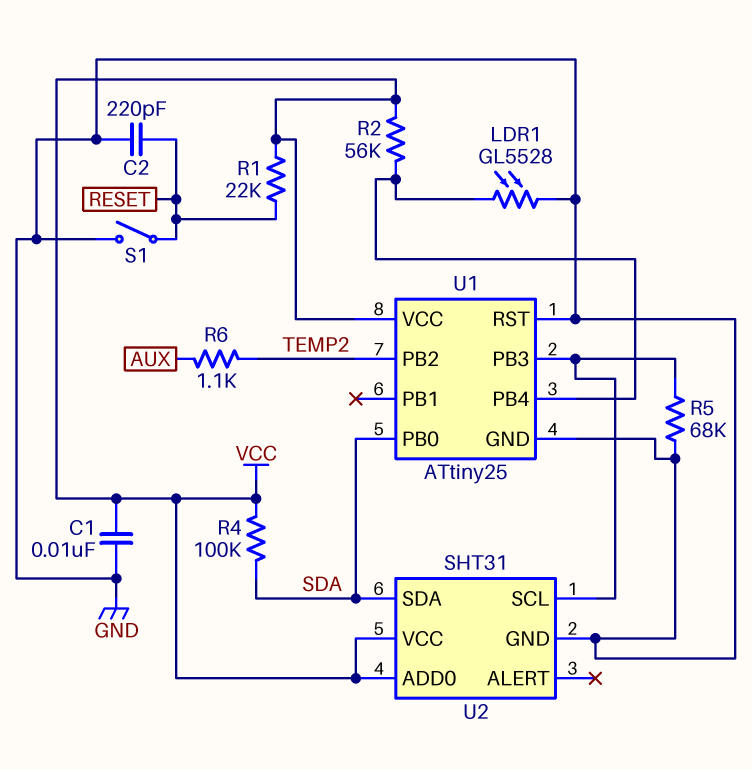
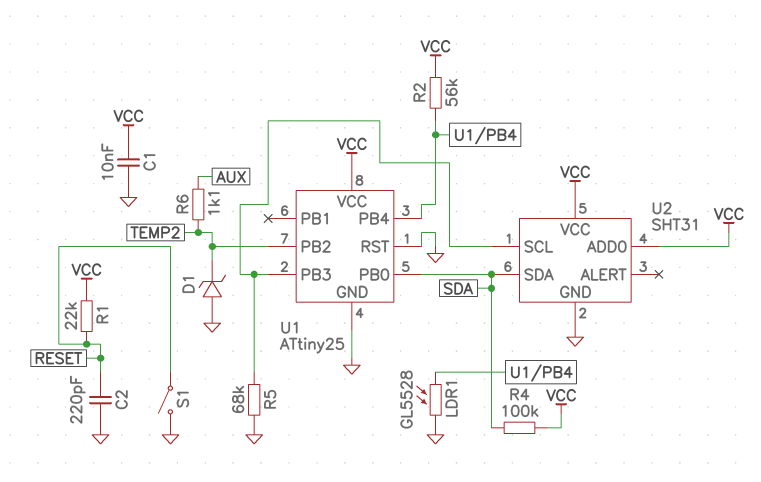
D1: none -> zener (A GND, K TEMP2)

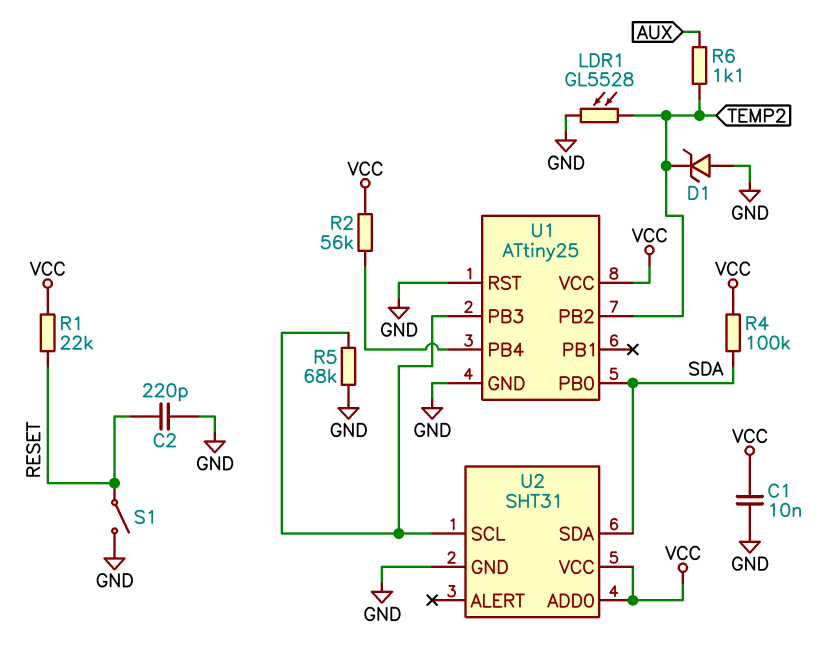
LDR1: GL5528 (GND, U1/PB4) -> GL5528 (GND, TEMP2)

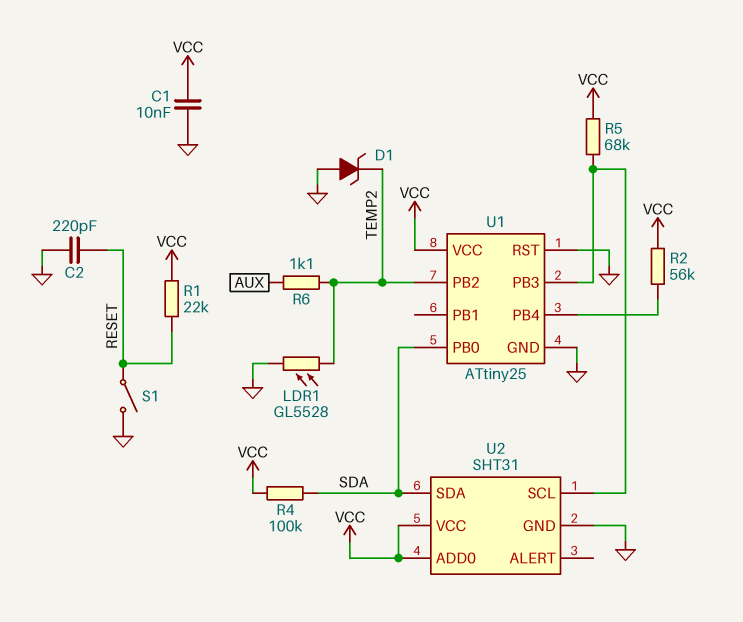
R5: 68k (GND, U1/PB3) -> 68k (U1/PB3, VCC)

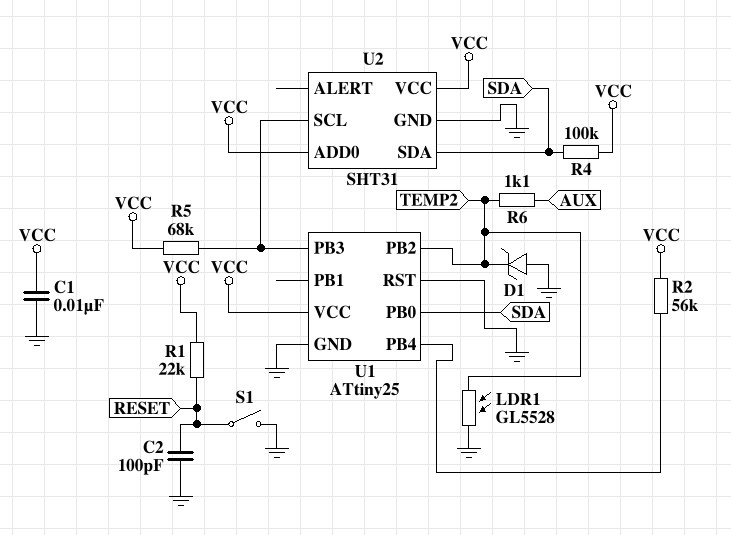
C2: 220pF (GND, RESET) -> 100pF (GND, RESET)

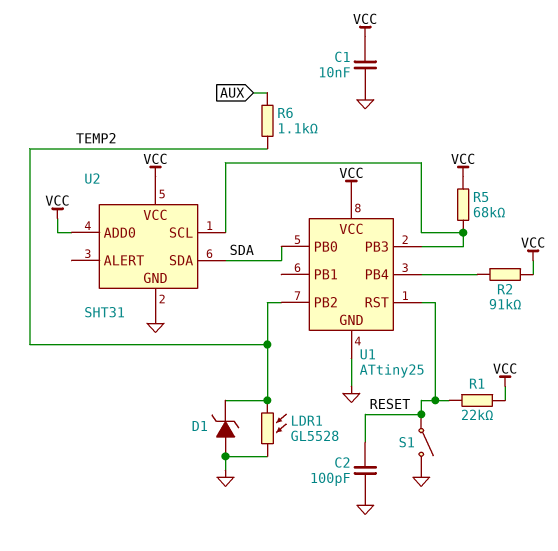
R2: 56k (U1/PB4, VCC) -> 91k (U1/PB4, VCC)
R4: 100k (SDA, VCC) -> none
U1 pin RST: GND -> RESET

